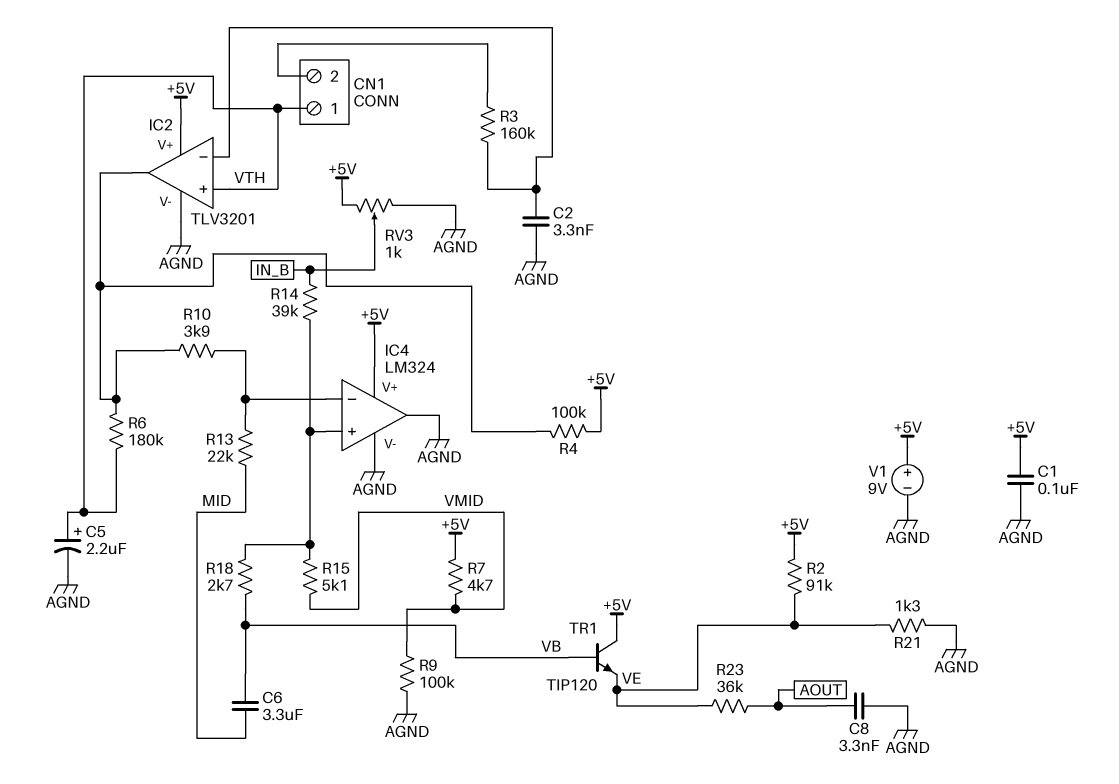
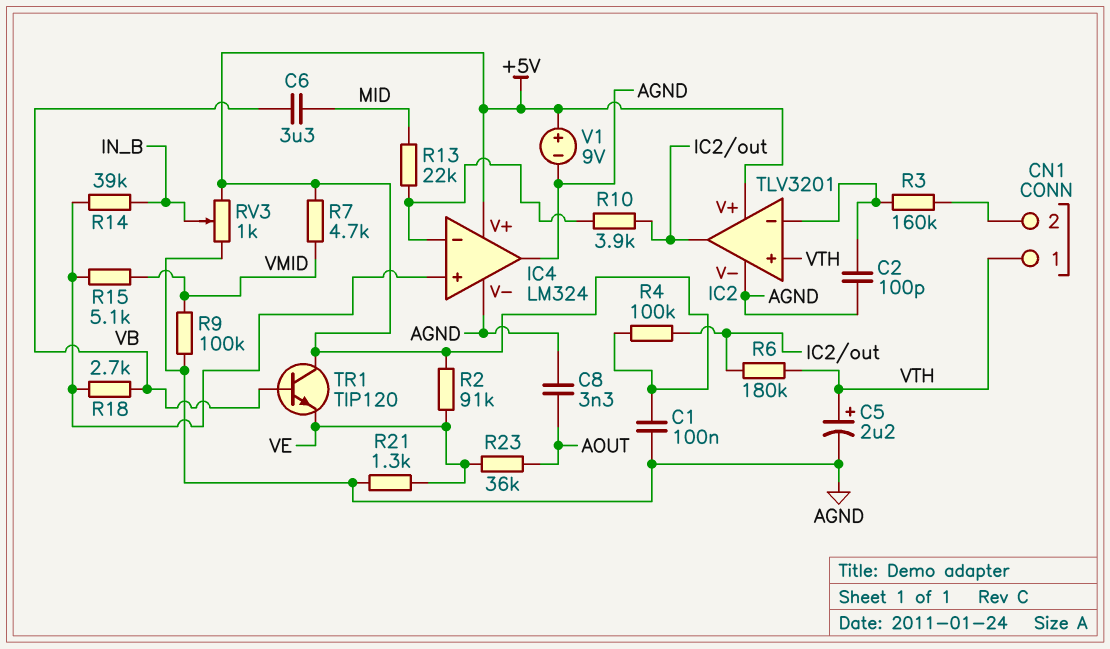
C2: 3.3nF (AGND, IC2/in-) -> 100pF (AGND, IC2/in-)

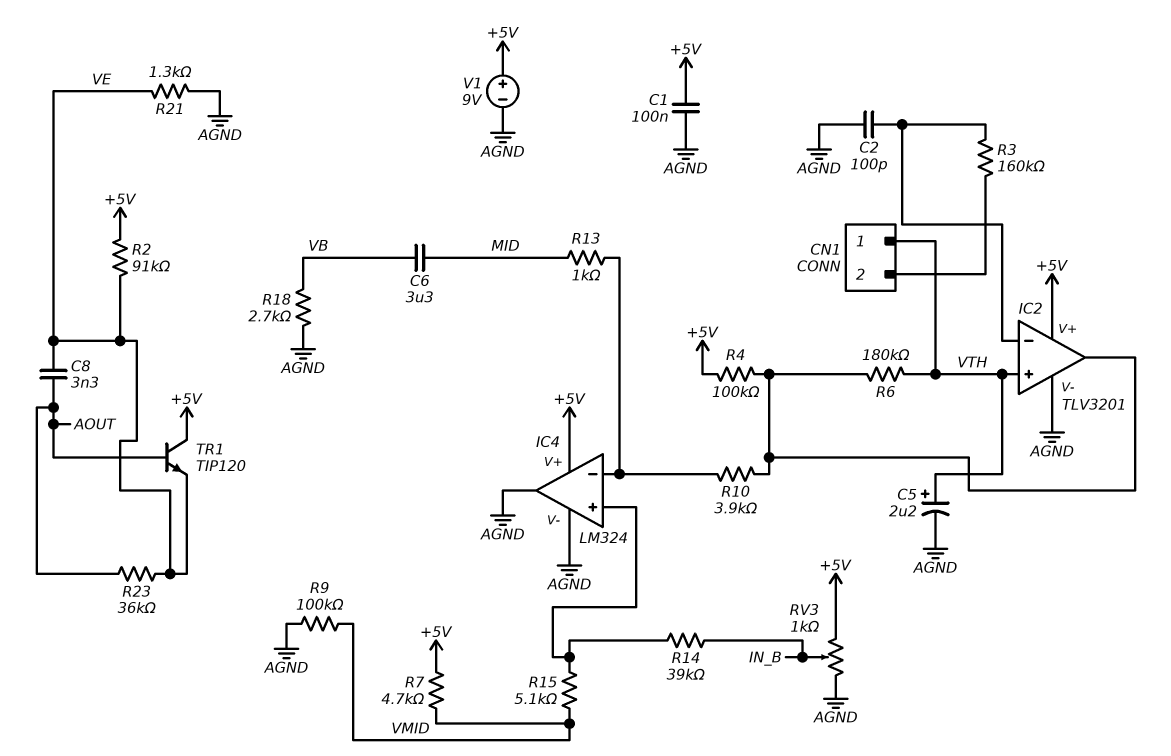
C8: 3.3nF (AGND, AOUT) -> 3.3nF (AOUT, VE)
R13: 22k (IC4/in-, MID) -> 1k (IC4/in-, MID)
R18: 2.7k (IC4/in+, VB) -> 2.7k (AGND, VB)
TR1: NPN TIP120 (B VB, C +5V, E VE) -> NPN TIP120 (B AOUT, C +5V, E VE)

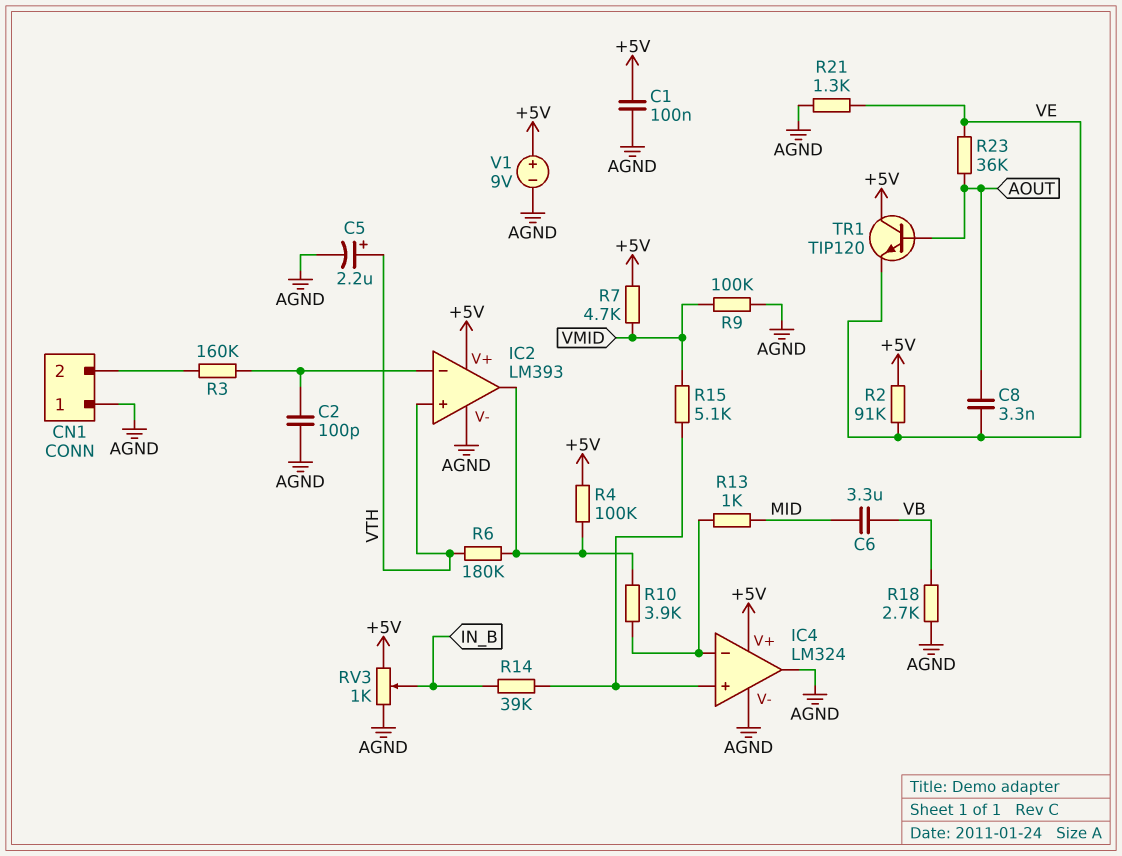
CN1 pin 1: VTH -> AGND
IC2: TLV3201 -> LM393

